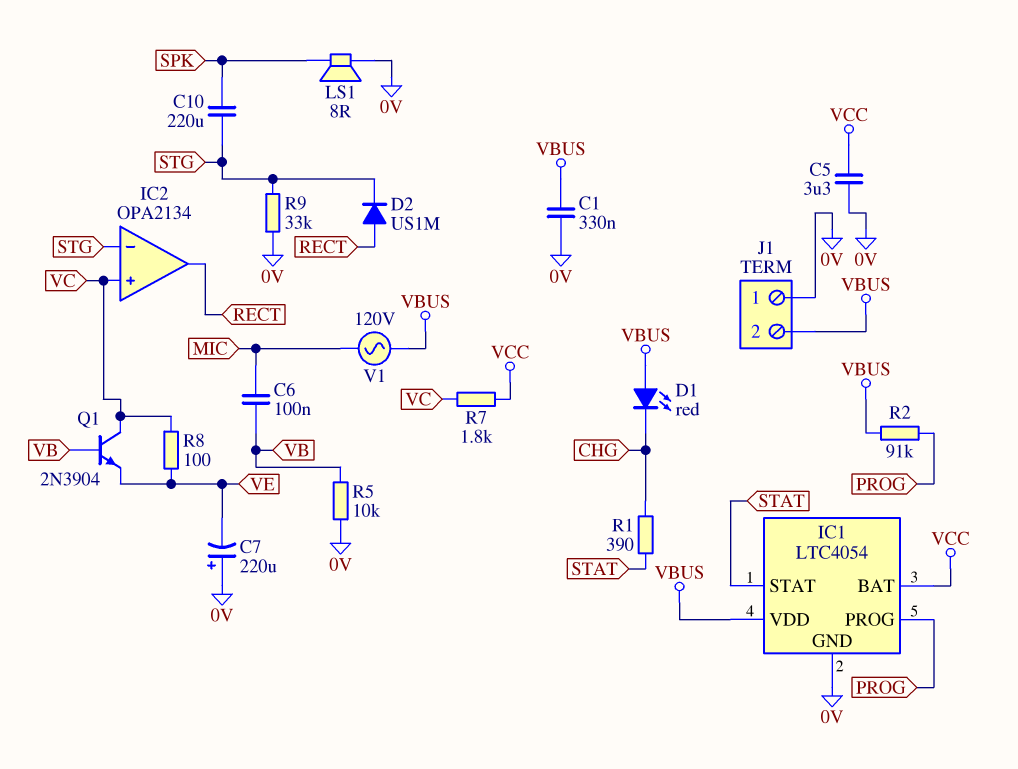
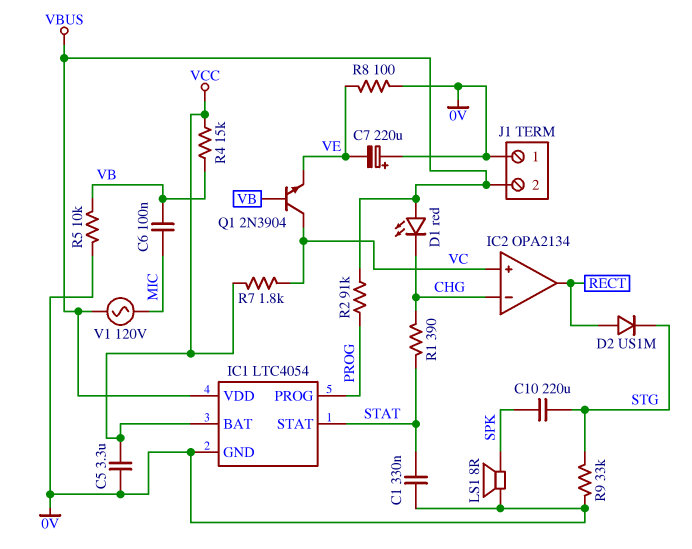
C1: 330nF (0V, VBUS) -> 330nF (0V, STAT)
IC2 pin in-: STG -> CHG
R4: none -> 15k (VB, VCC)
R8: 100 (VC, VE) -> 100 (0V, VE)

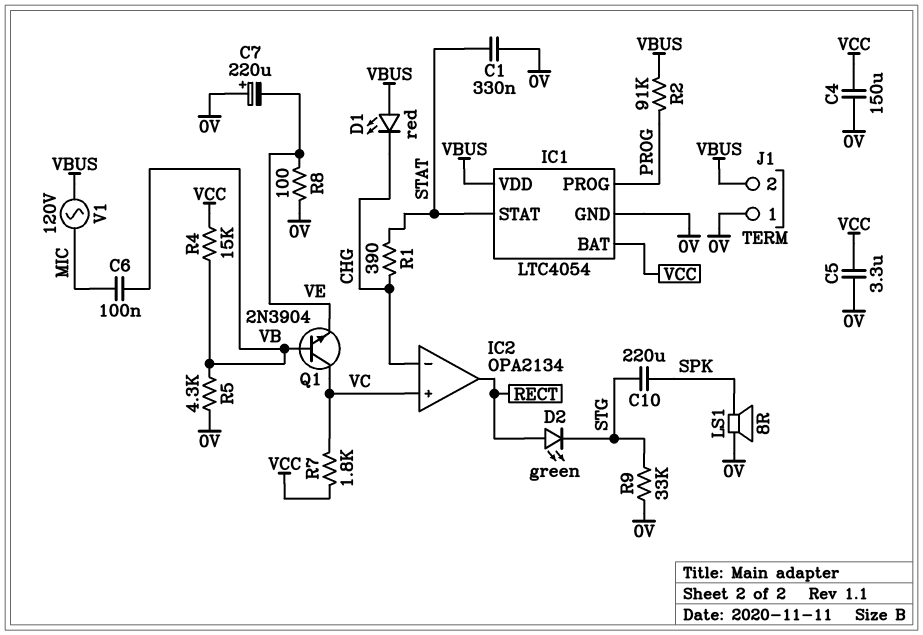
C4: none -> 150uF (0V, VCC)
D2: diode US1M (A RECT, K STG) -> LED green (A RECT, K STG)
R5: 10k (0V, VB) -> 4.3k (0V, VB)

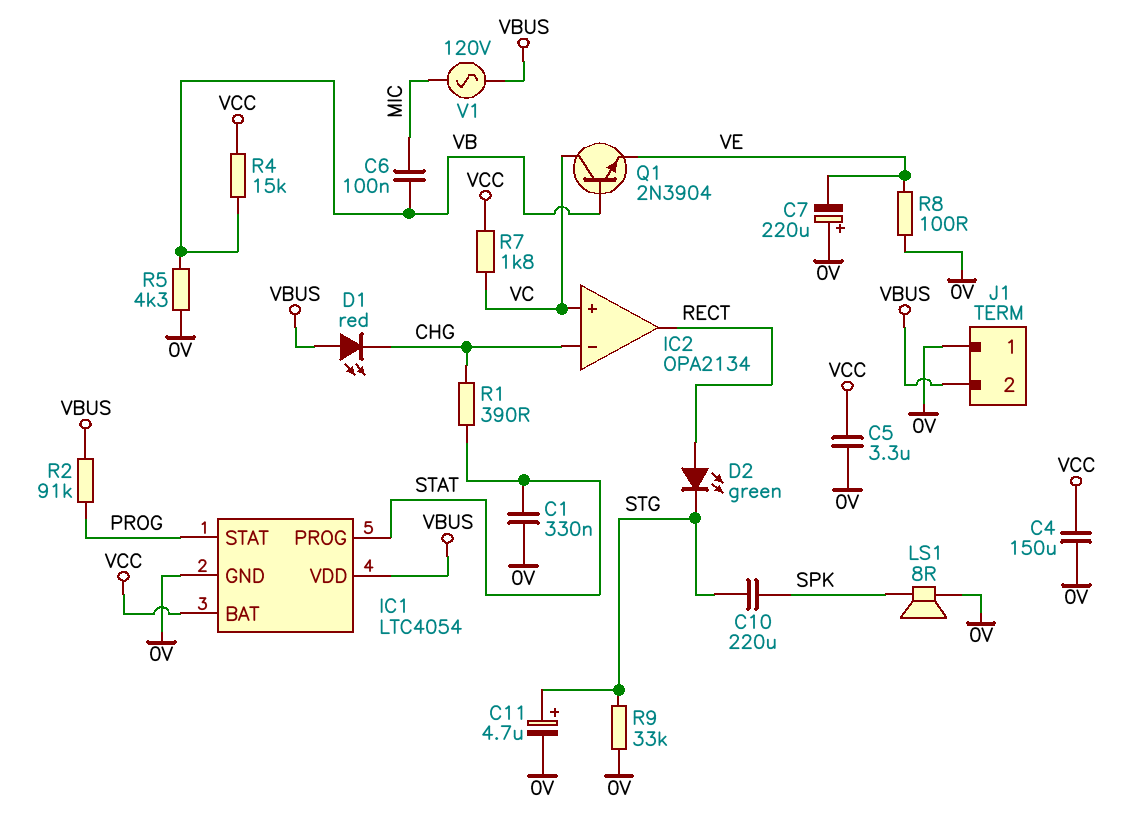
C11: none -> 4.7uF (plus STG, minus 0V)
IC1 pin PROG: PROG -> STAT
IC1 pin STAT: STAT -> PROG

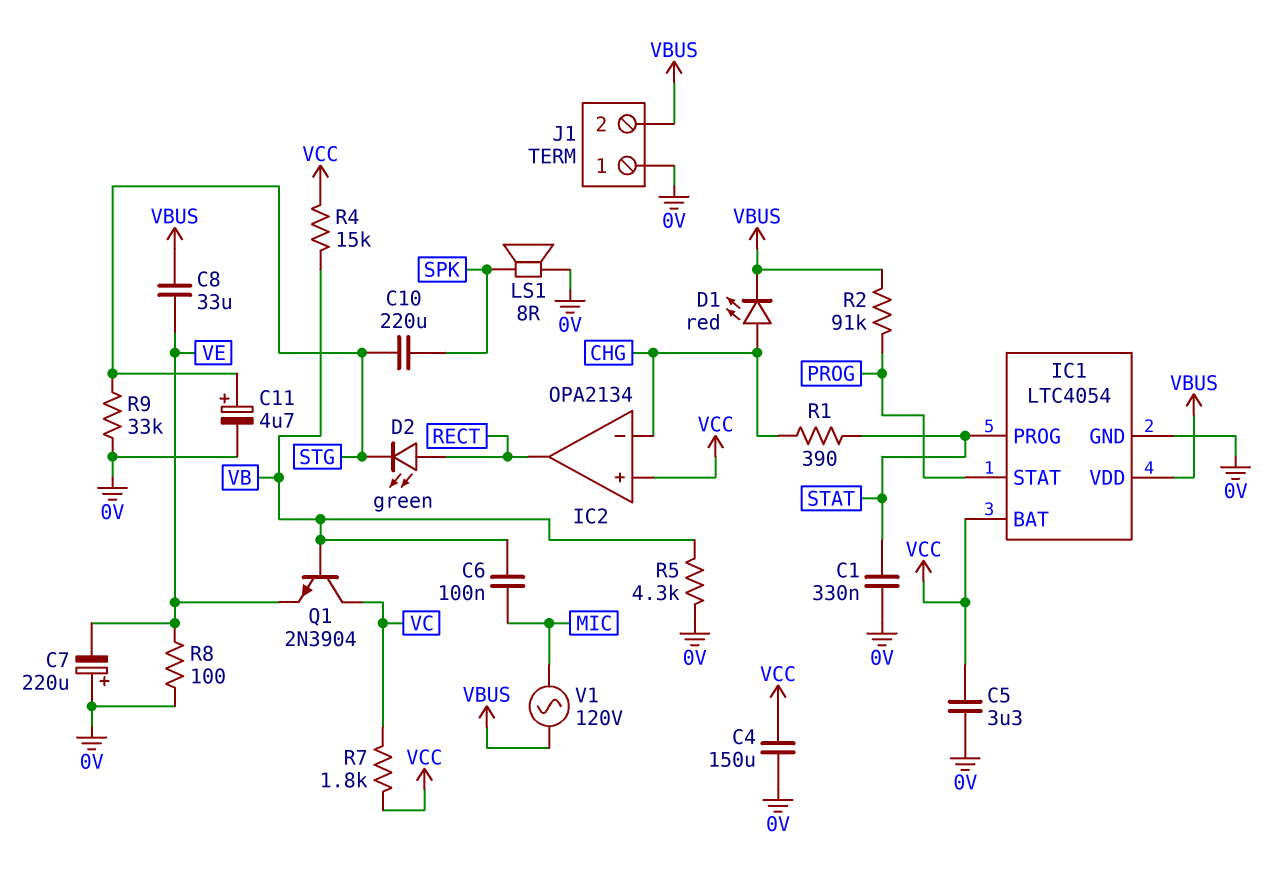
C8: none -> 33uF (VBUS, VE)
D1: LED red (A VBUS, K CHG) -> LED red (A CHG, K VBUS)
IC2 pin in+: VC -> VCC

